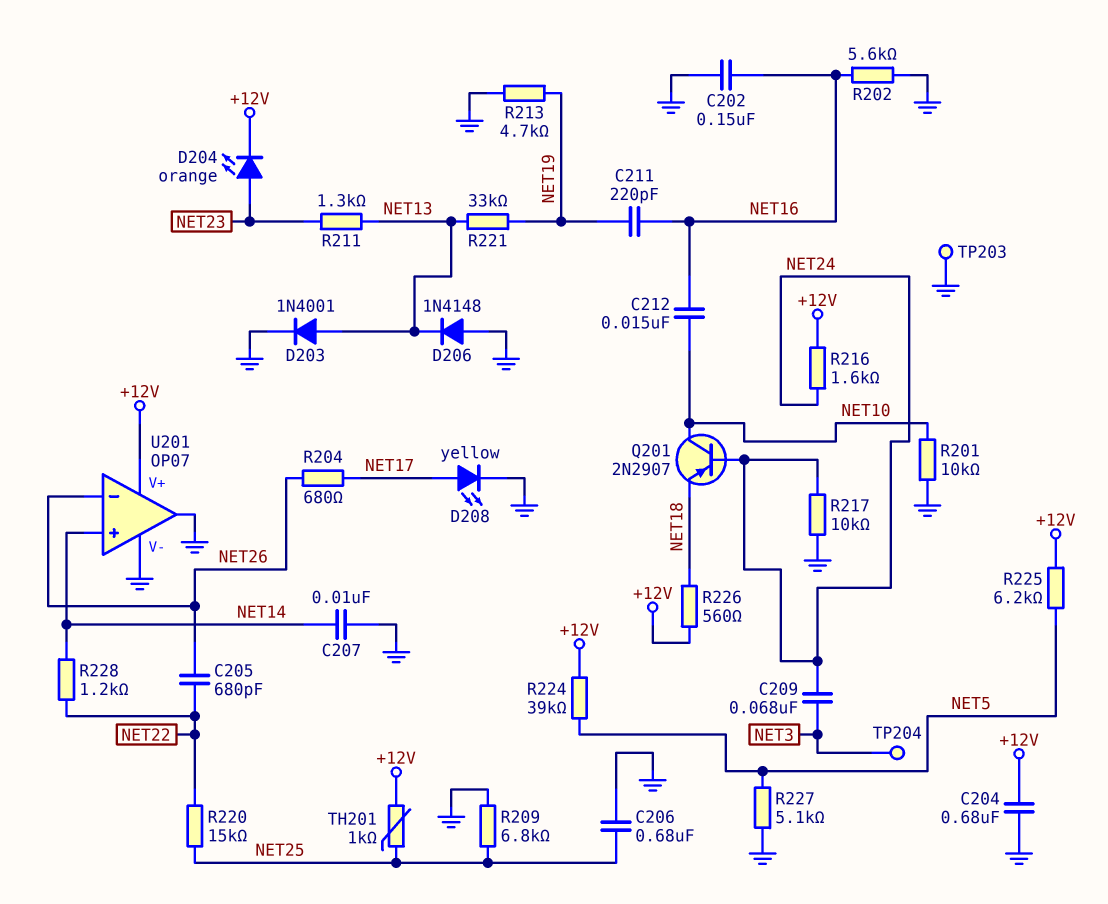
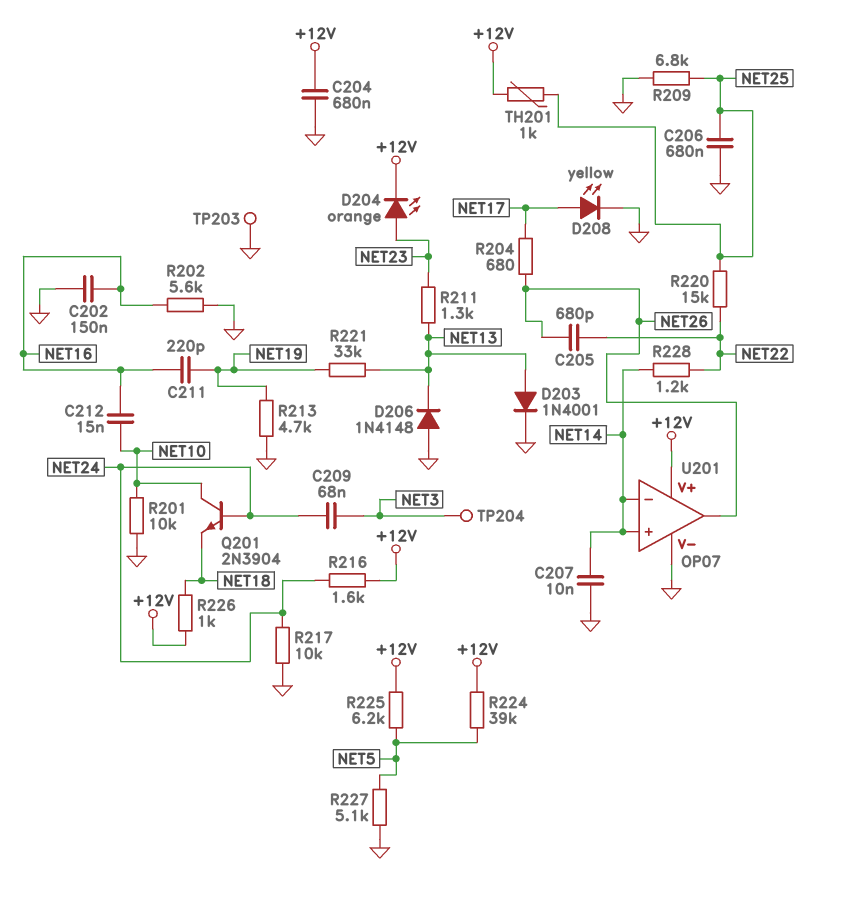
Q201: PNP 2N2907 (B NET24, C NET10, E NET18) -> NPN 2N3904 (B NET24, C NET10, E NET18)
R226: 560 (+12V, NET18) -> 1k (+12V, NET18)
U201 pin in-: NET26 -> NET14
U201 pin out: GND -> NET26

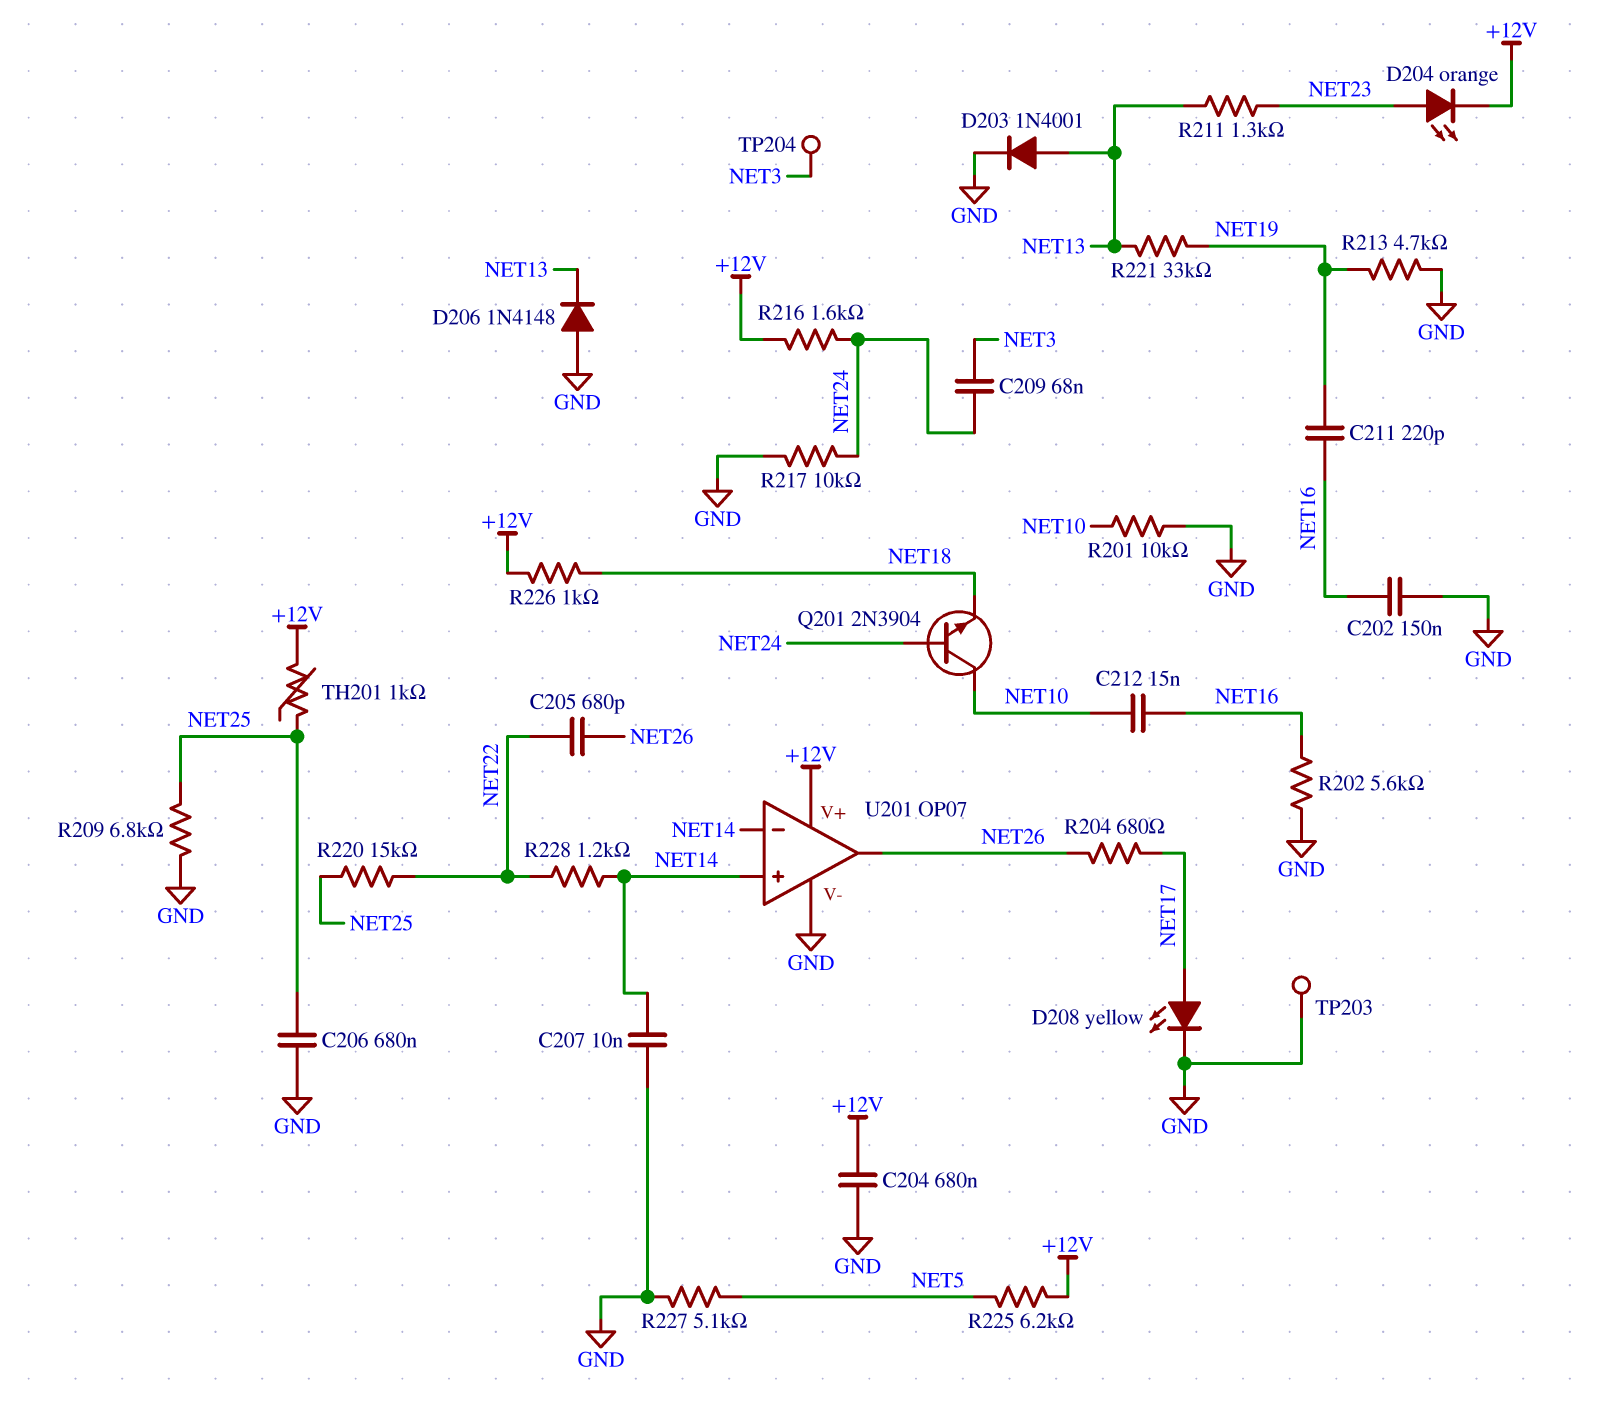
R224: 39k (+12V, NET5) -> none

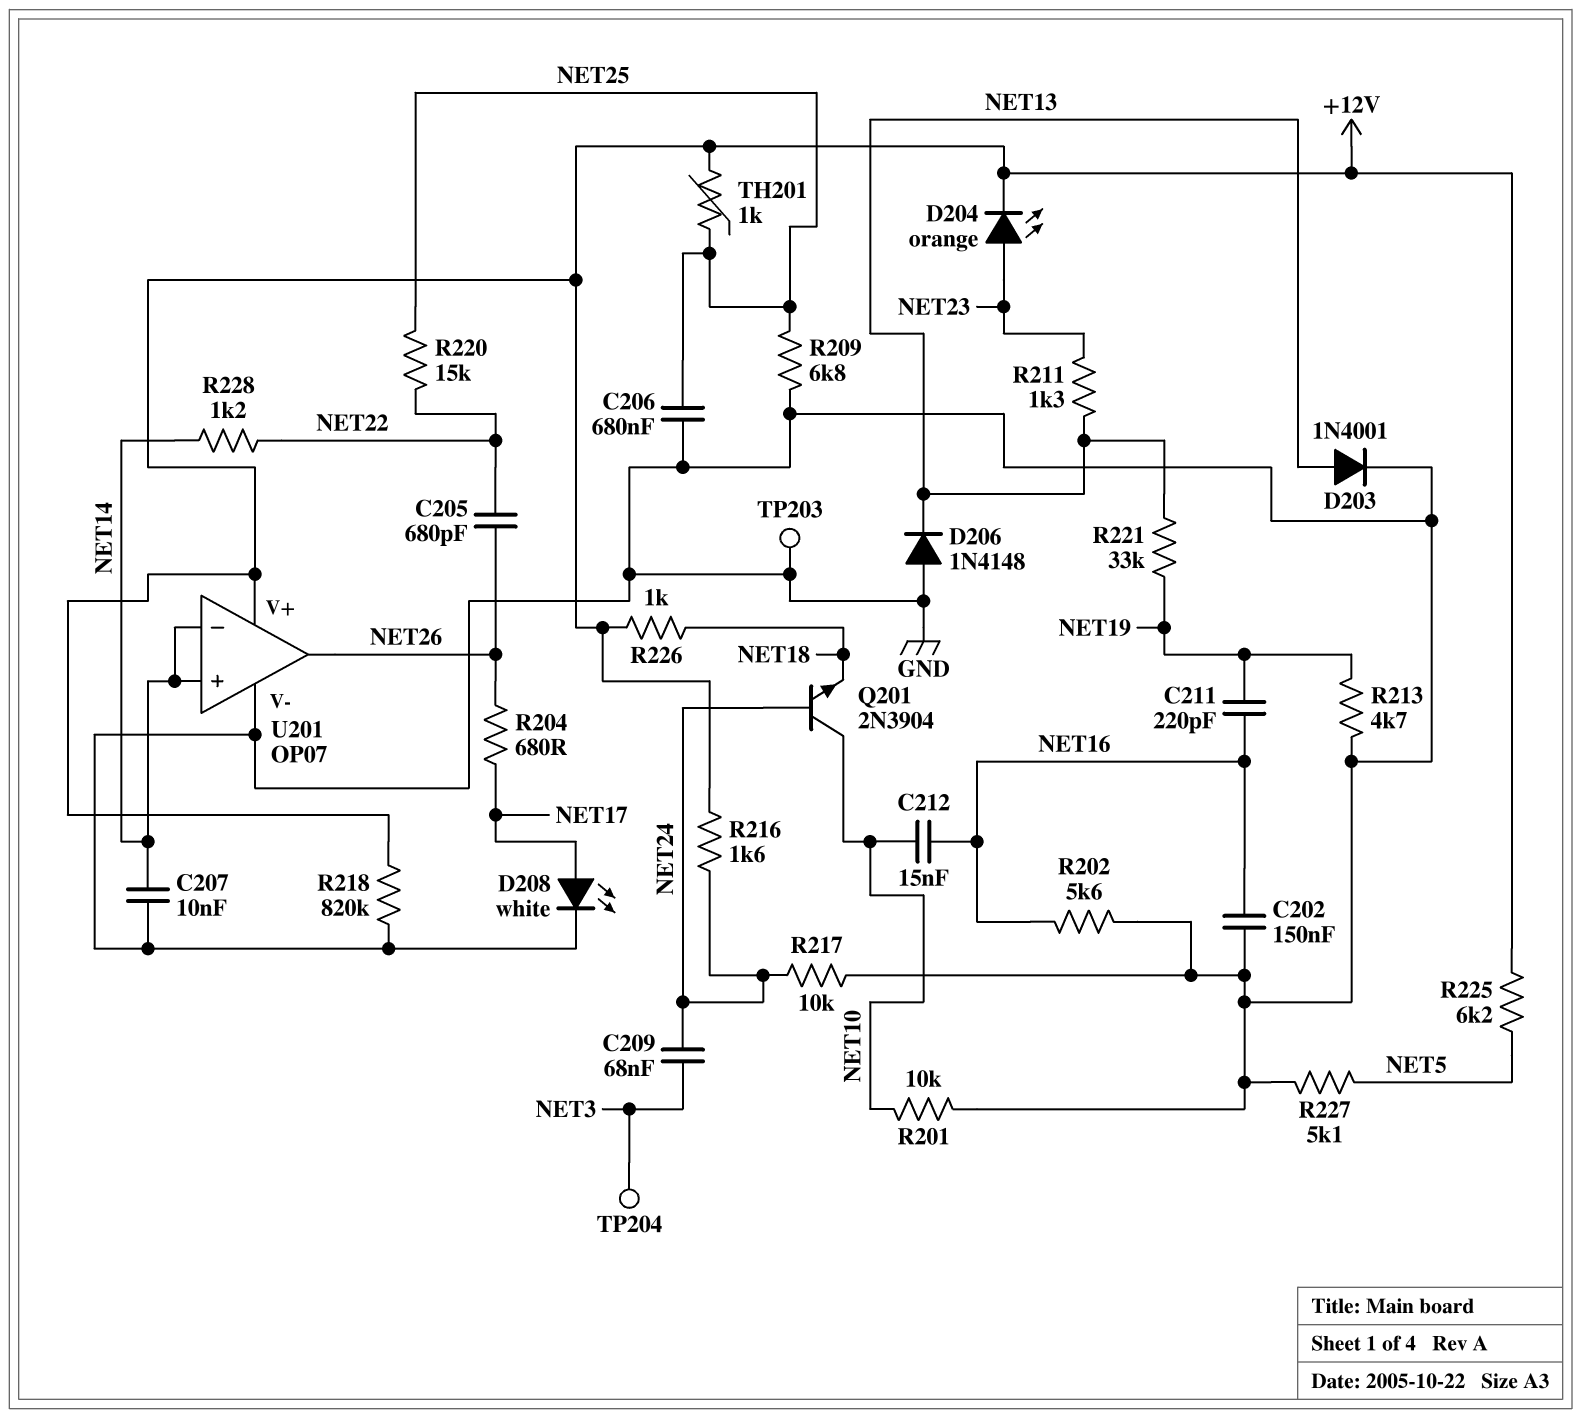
C204: 680nF (+12V, GND) -> none
D208: LED yellow (A NET17, K GND) -> LED white (A NET17, K GND)
R218: none -> 820k (+12V, GND)

